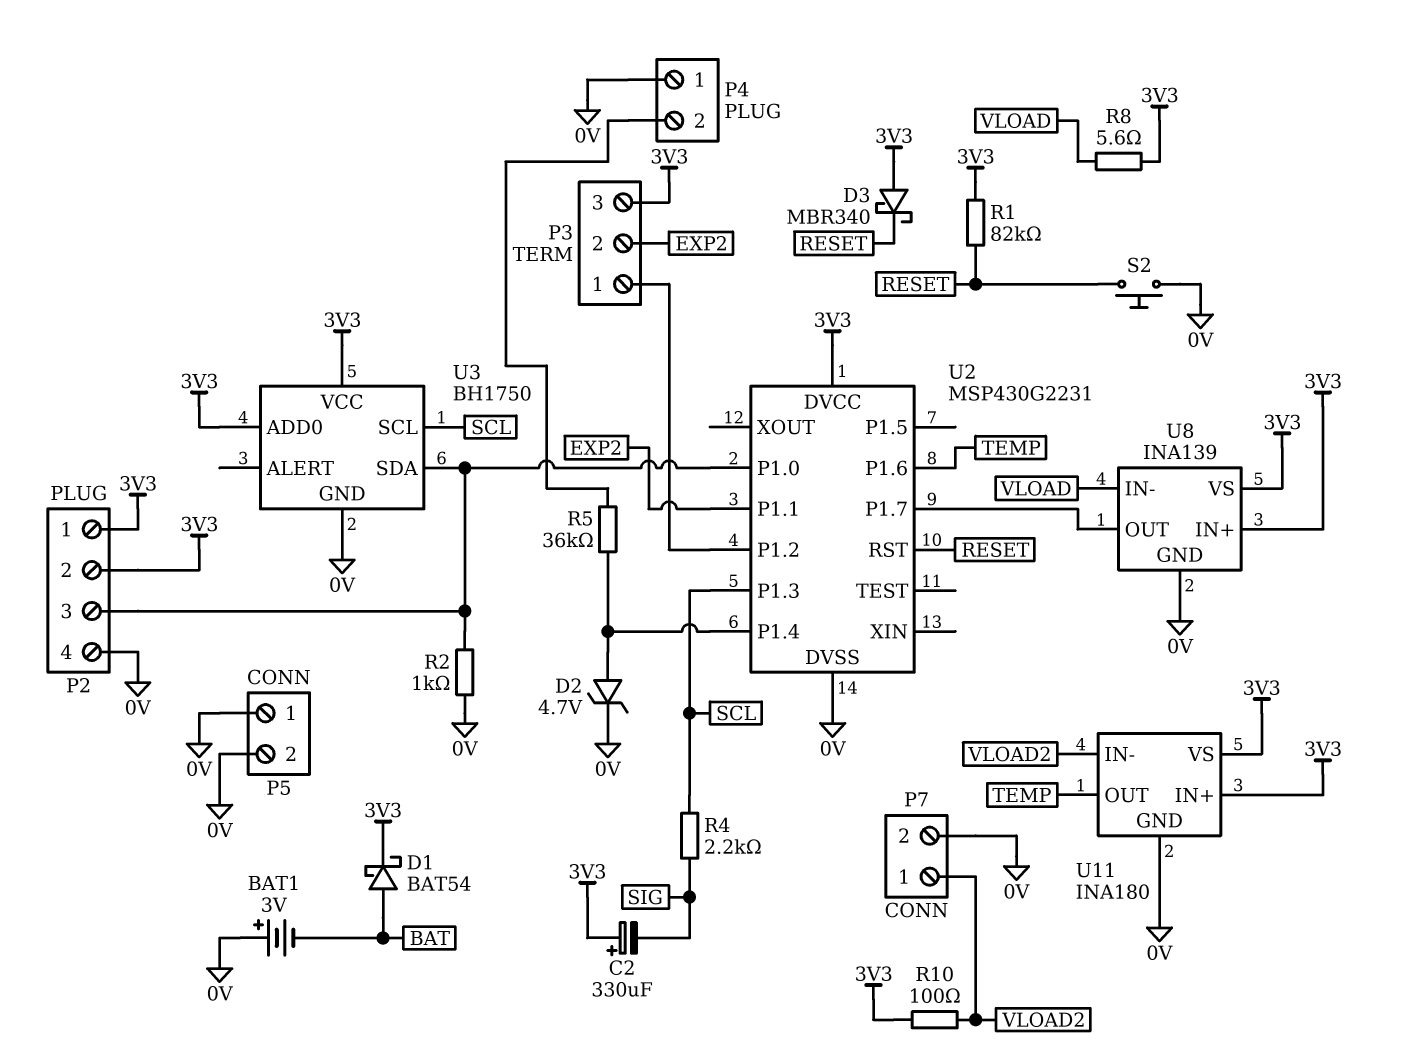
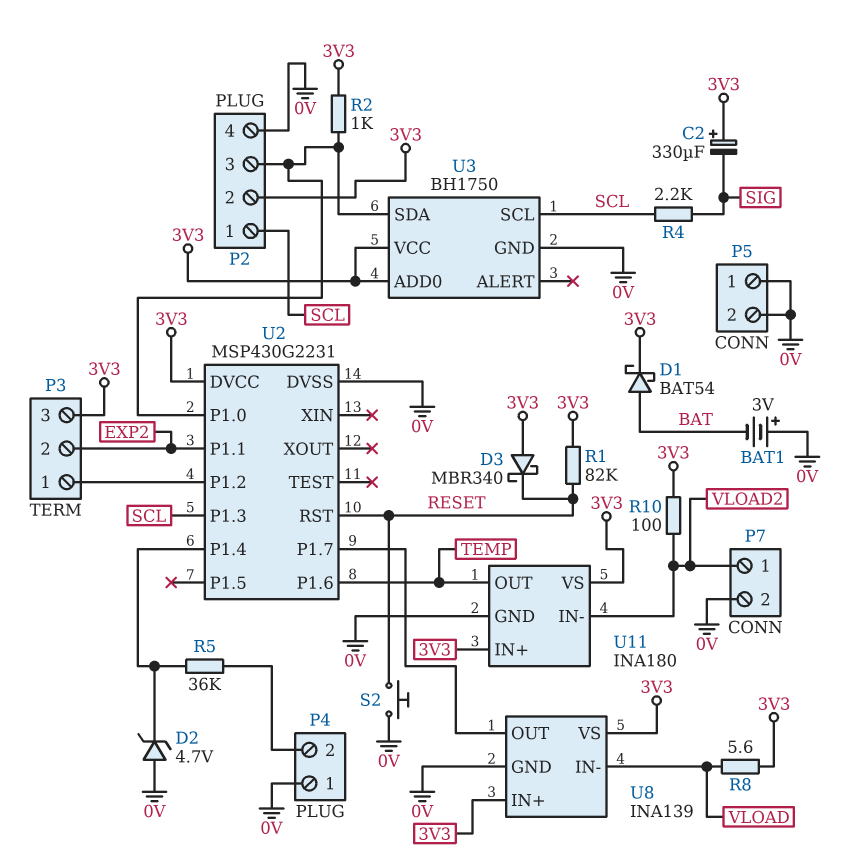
D2: zener 4.7V (A U2/P1.4, K 0V) -> zener 4.7V (A 0V, K U2/P1.4)
P2 pin 1: 3V3 -> SCL
R2: 1k (0V, P2/3) -> 1k (3V3, P2/3)

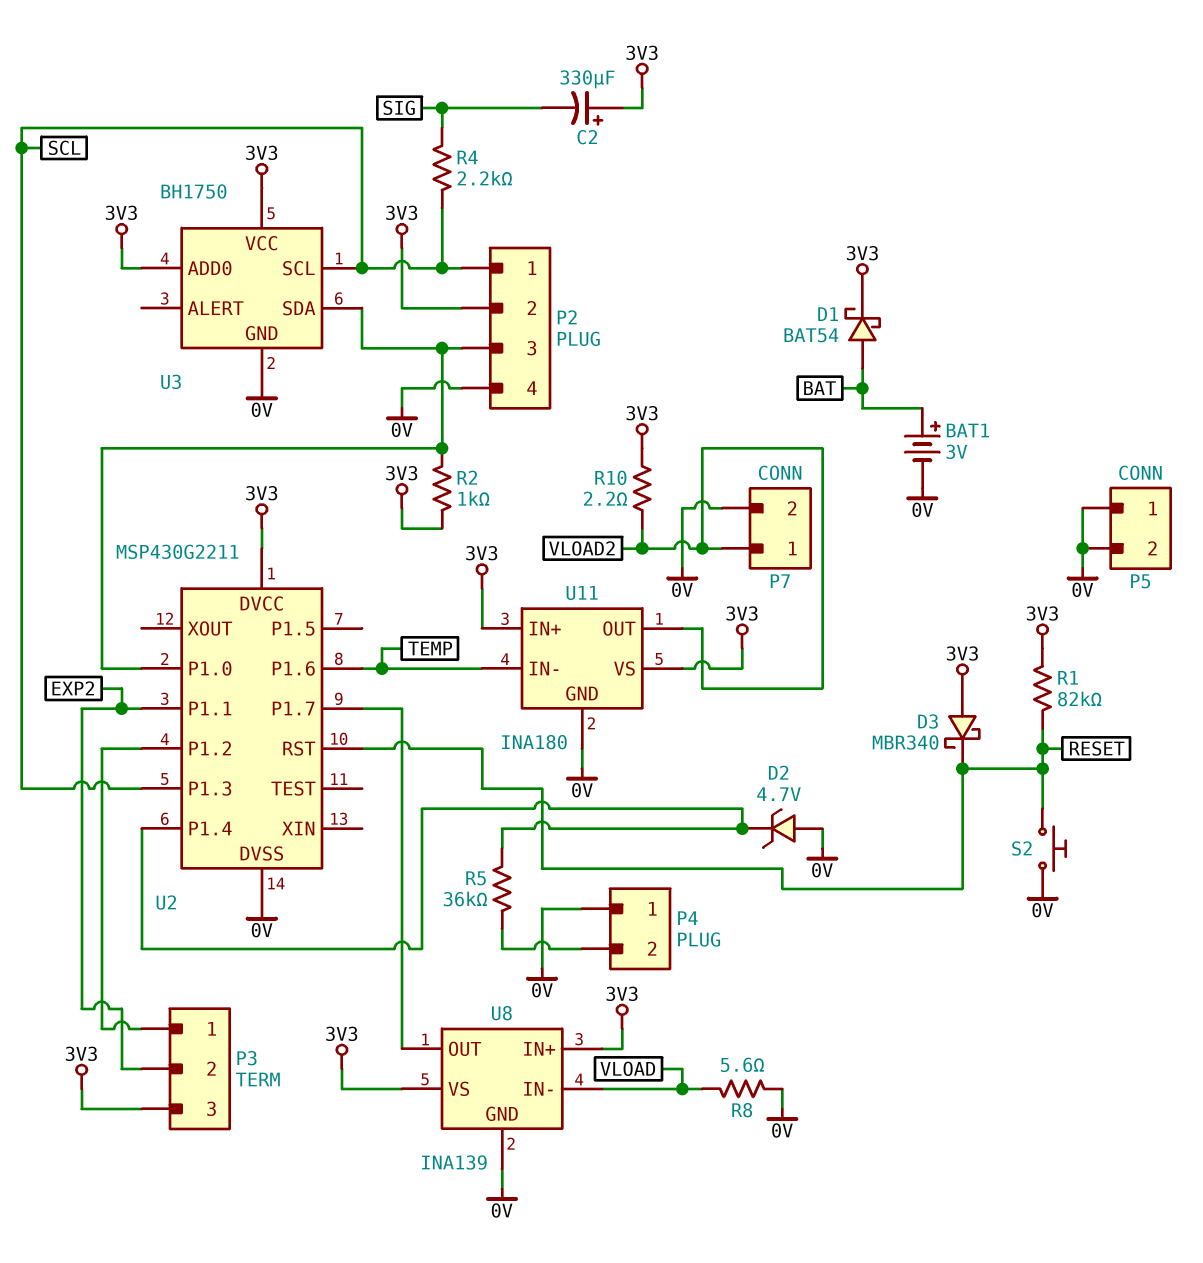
BAT1: 3V (plus 0V, minus BAT) -> 3V (plus BAT, minus 0V)
R8: 5.6 (3V3, VLOAD) -> 5.6 (0V, VLOAD)
R10: 100 (3V3, VLOAD2) -> 2.2 (3V3, VLOAD2)
U2: MSP430G2231 -> MSP430G2211
U11 pin IN-: VLOAD2 -> TEMP
U11 pin OUT: TEMP -> VLOAD2

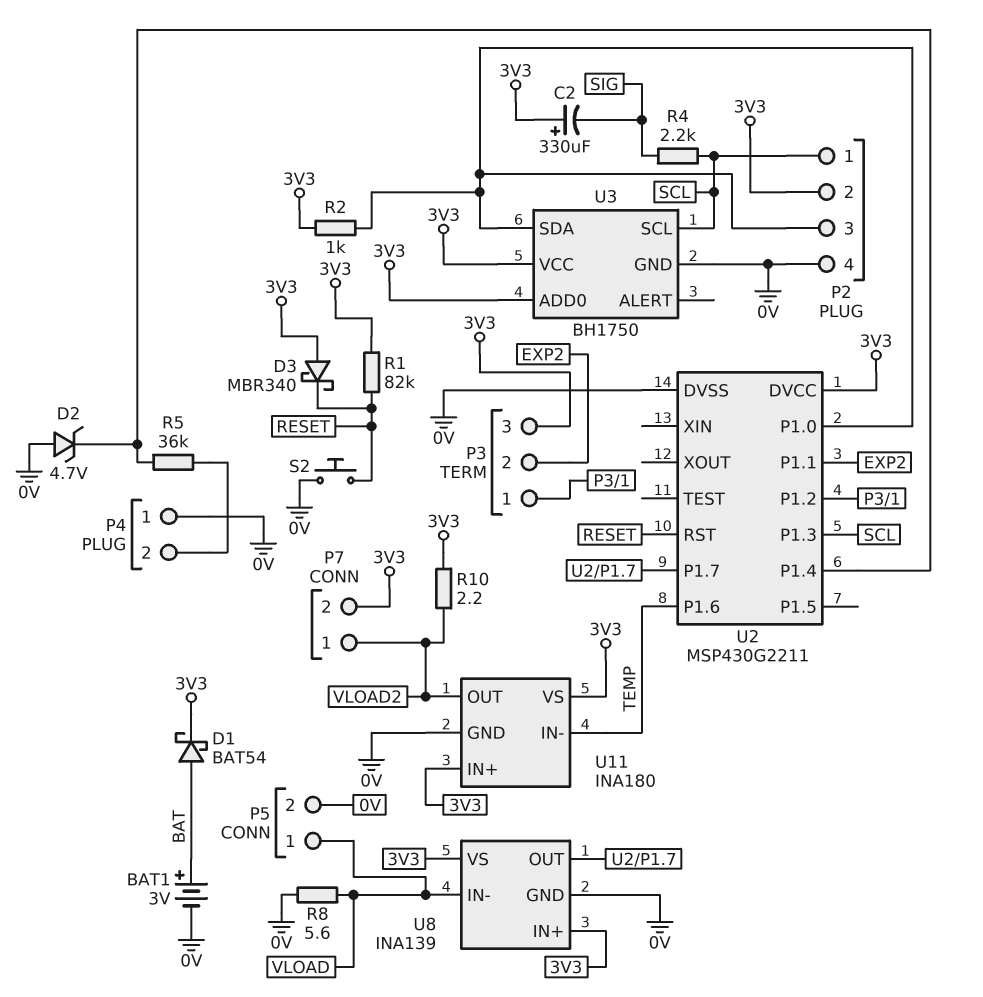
P5 pin 1: 0V -> VLOAD
P7 pin 2: 0V -> 3V3

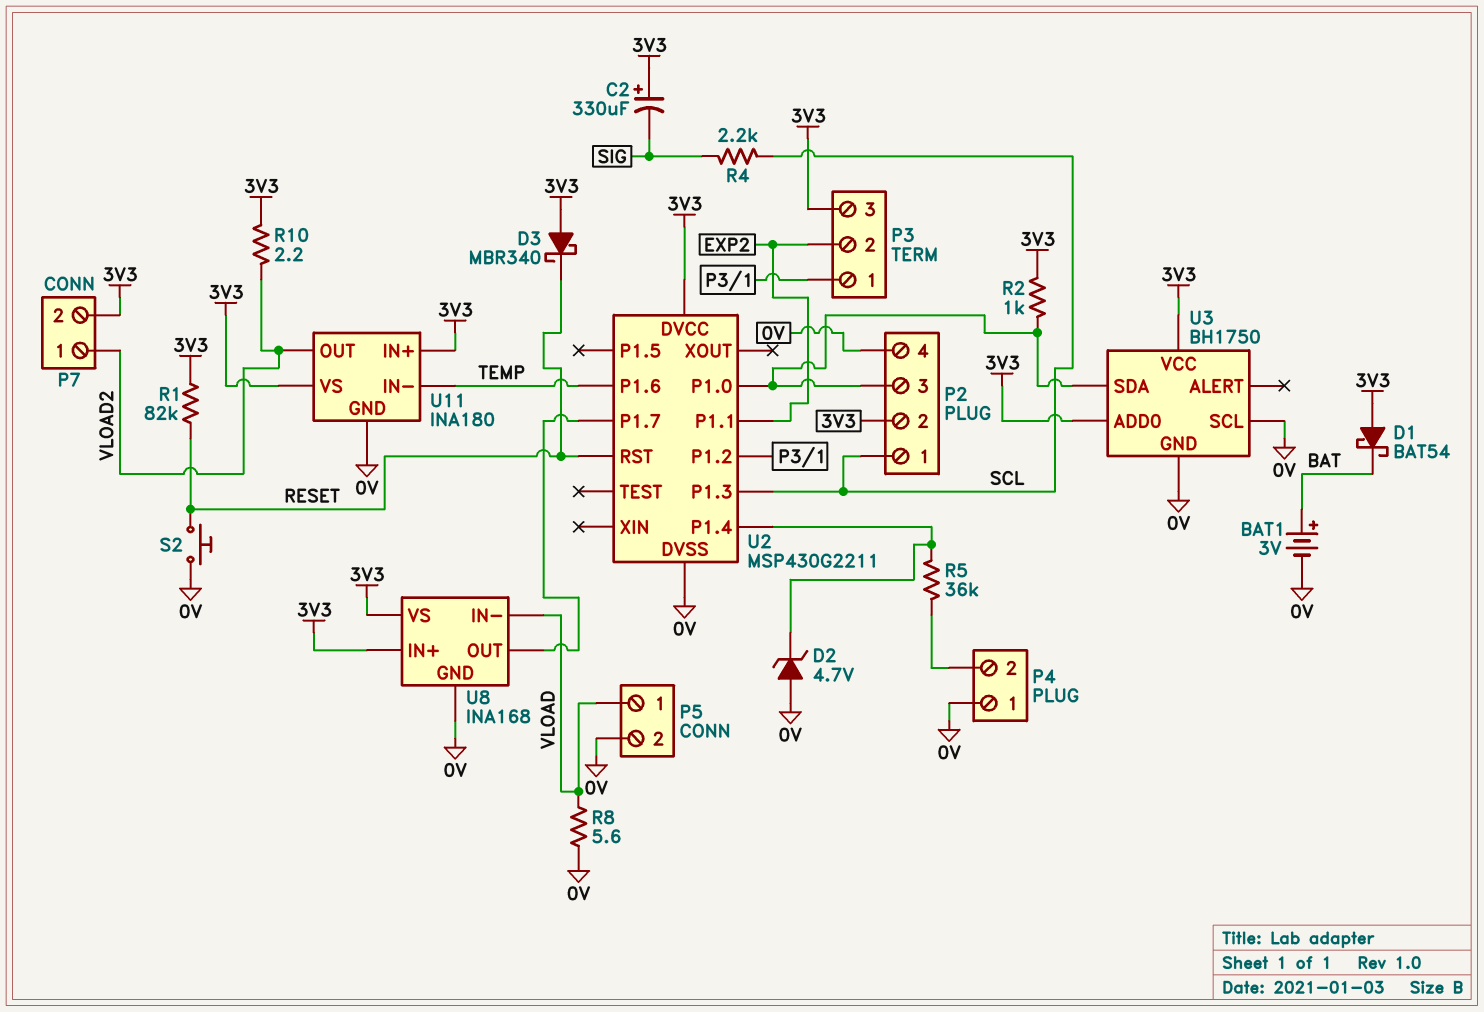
D1: schottky BAT54 (A BAT, K 3V3) -> schottky BAT54 (A 3V3, K BAT)
U3 pin SCL: SCL -> 0V
U8: INA139 -> INA168

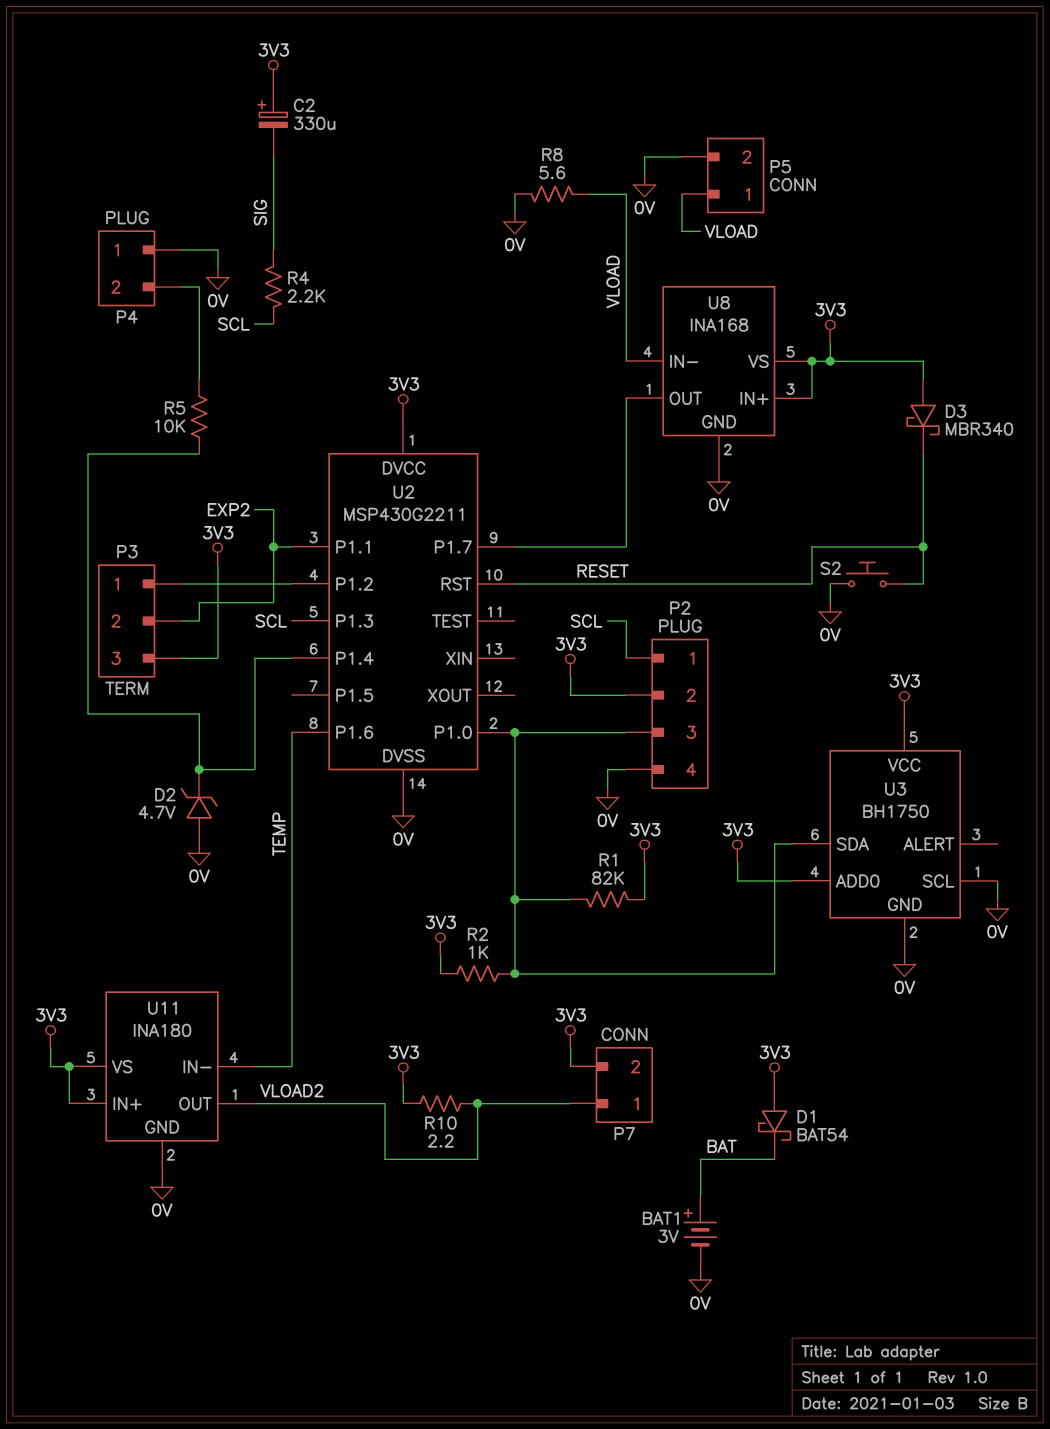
R1: 82k (3V3, RESET) -> 82k (3V3, P2/3)
R5: 36k (P4/2, U2/P1.4) -> 10k (P4/2, U2/P1.4)

